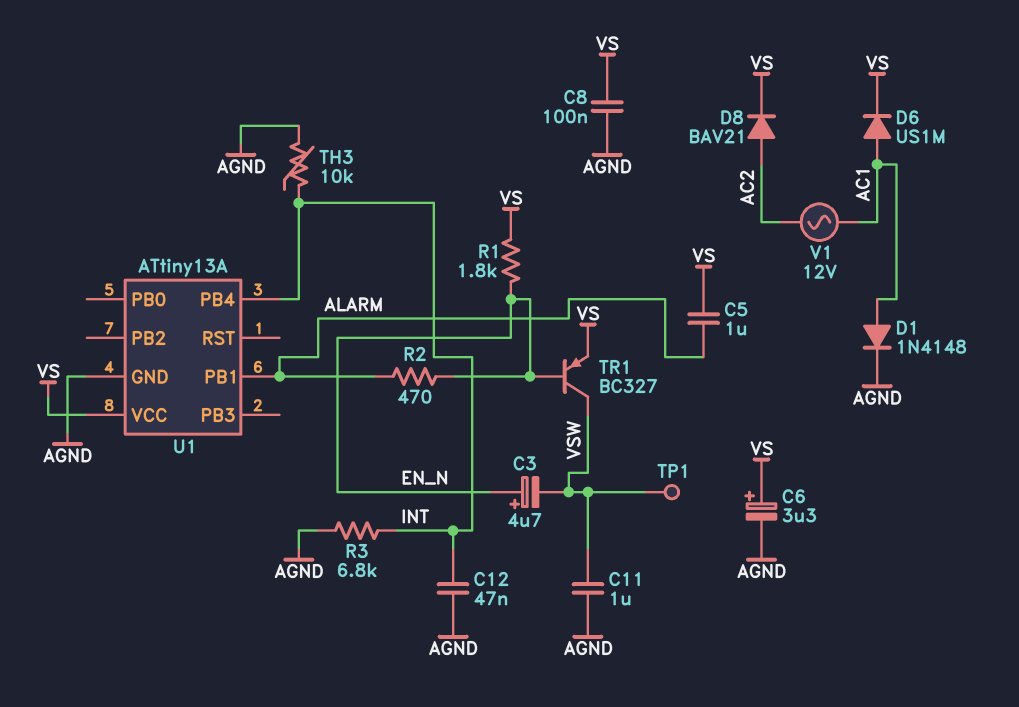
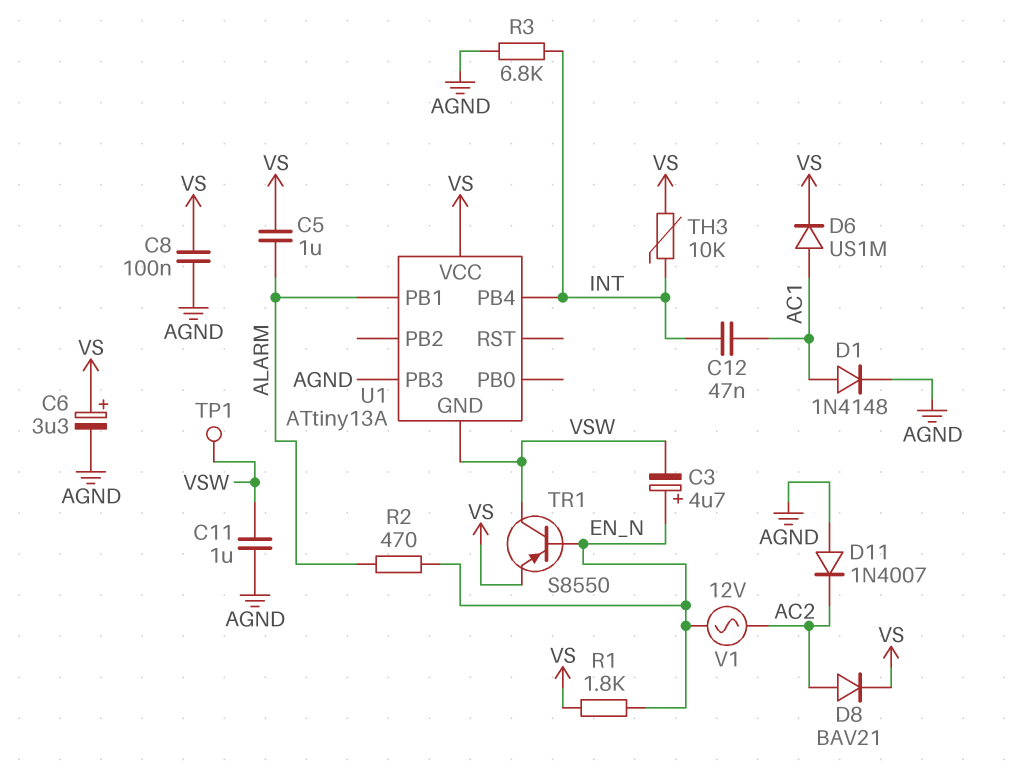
C12: 47nF (AGND, INT) -> 47nF (AC1, INT)
D11: none -> diode 1N4007 (A AGND, K AC2)
TH3: 10k (AGND, INT) -> 10k (INT, VS)
TR1: PNP BC327 (B EN_N, C VSW, E VS) -> PNP S8550 (B EN_N, C VSW, E VS)
U1 pin GND: AGND -> VSW
U1 pin PB3: none -> AGND
V1: AC 12V (AC1, AC2) -> AC 12V (AC2, EN_N)

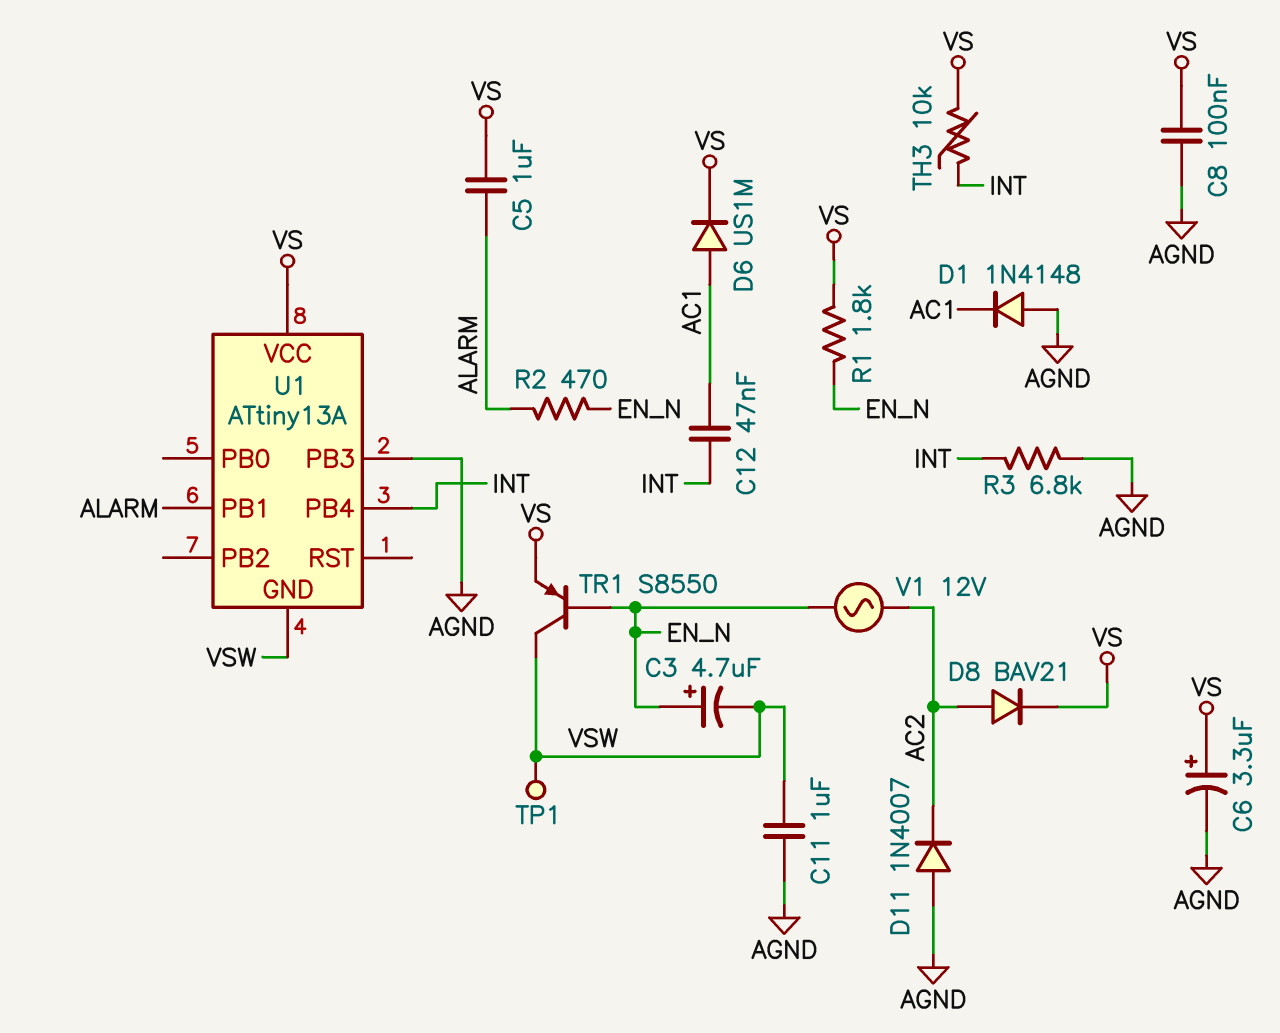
D1: diode 1N4148 (A AC1, K AGND) -> diode 1N4148 (A AGND, K AC1)

